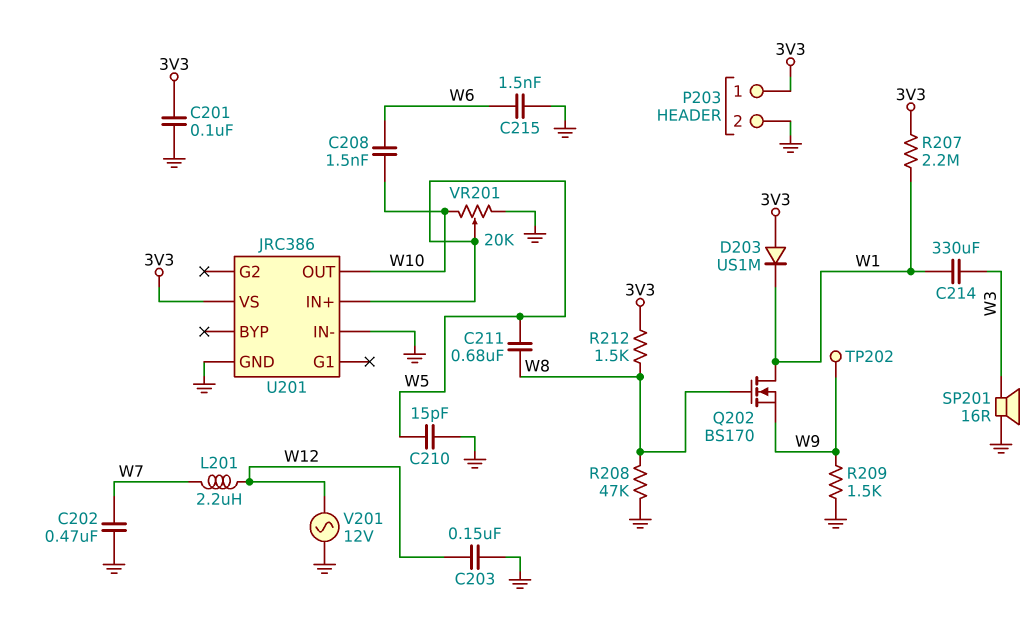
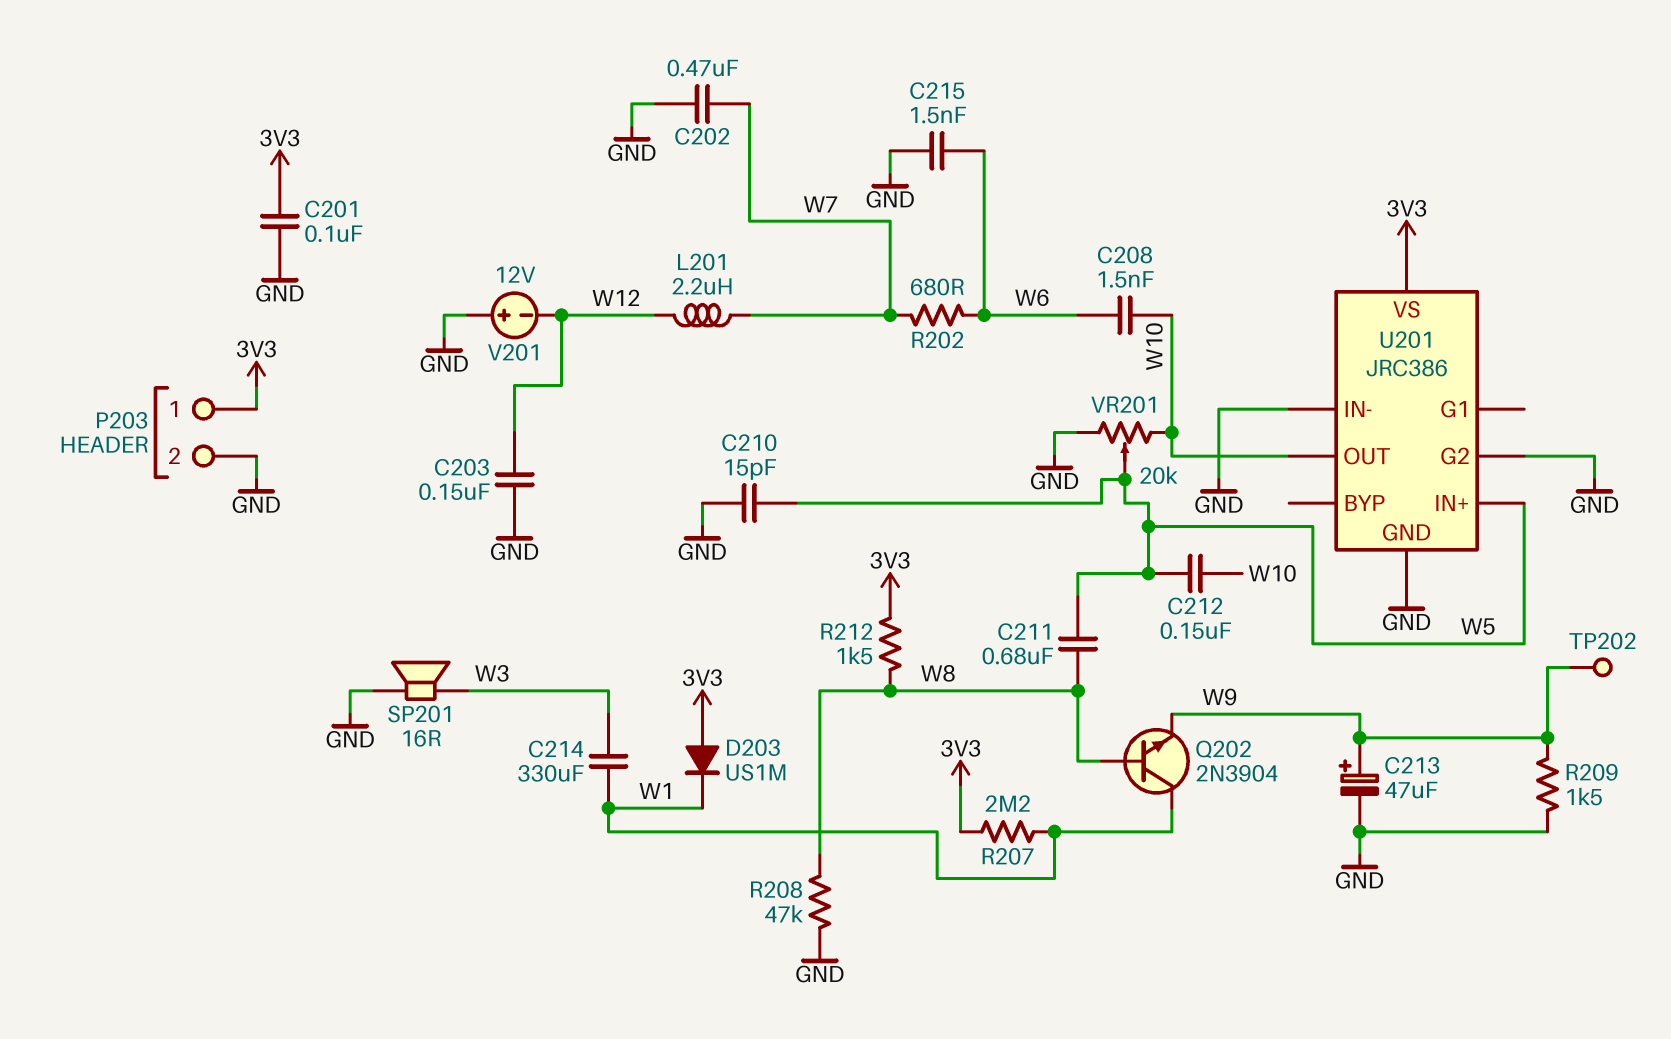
C212: none -> 150nF (W5, W10)
C213: none -> 47uF (plus W9, minus GND)
Q202: NMOS BS170 (G W8, D W1, S W9) -> NPN 2N3904 (B W8, C W1, E W9)
R202: none -> 680 (W6, W7)
U201 pin G2: none -> GND
V201: AC 12V (GND, W12) -> 12V (plus GND, minus W12)

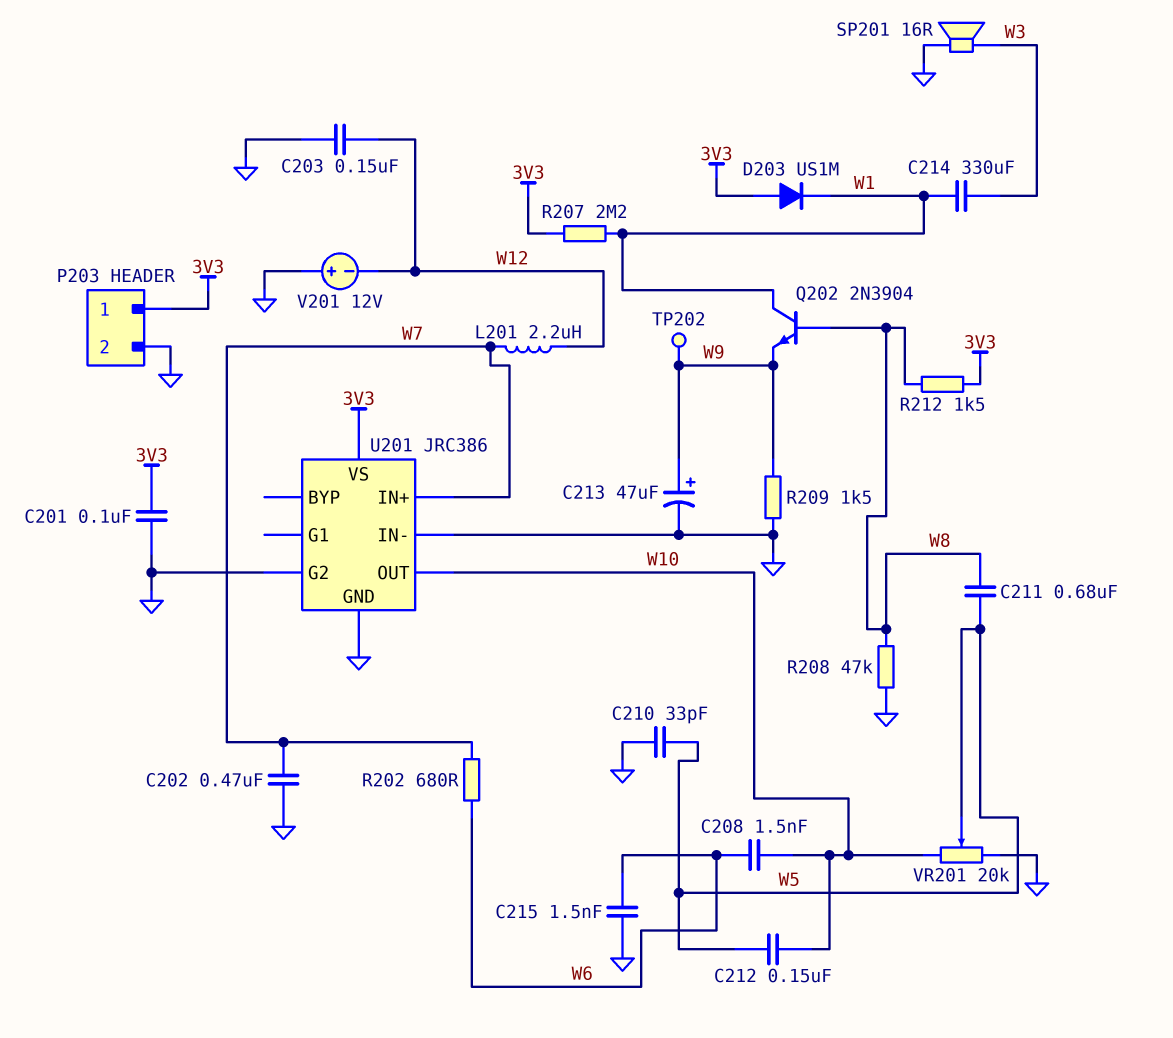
C210: 15pF (GND, W5) -> 33pF (GND, W5)
U201 pin IN+: W5 -> W7

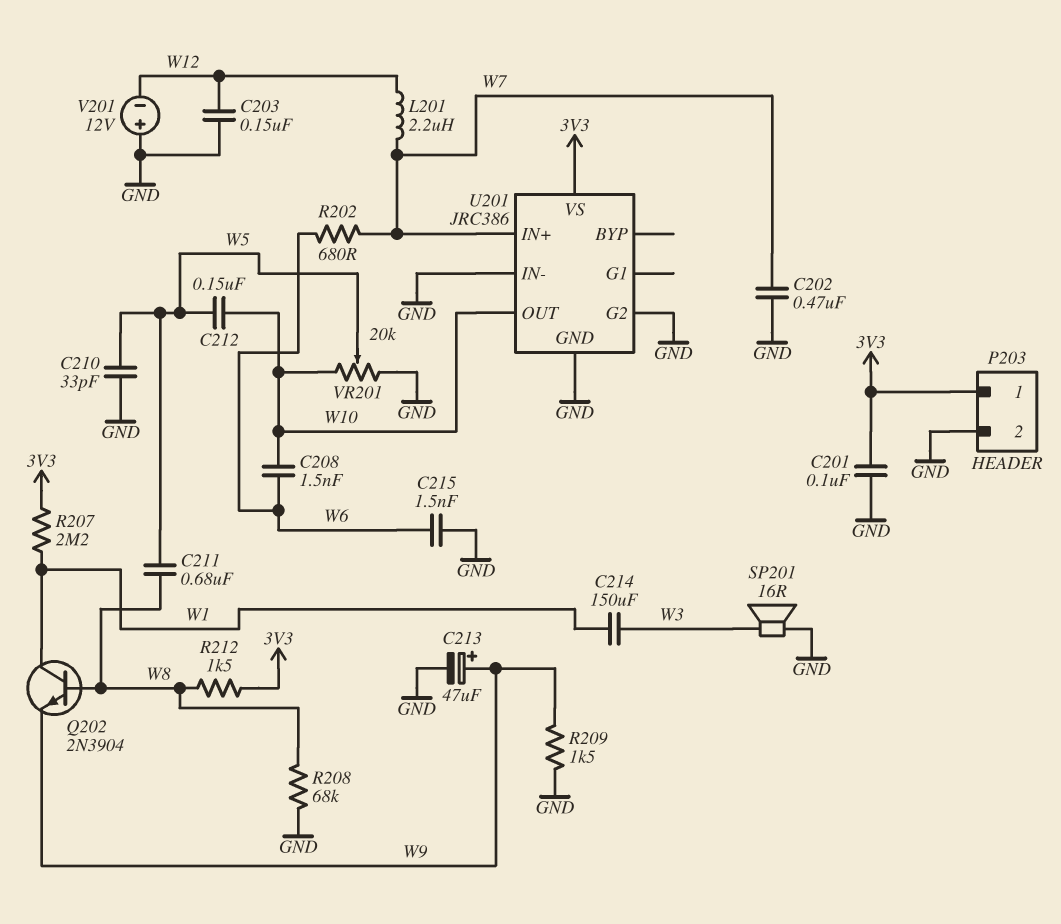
C214: 330uF (W1, W3) -> 150uF (W1, W3)
D203: diode US1M (A 3V3, K W1) -> none
R208: 47k (GND, W8) -> 68k (GND, W8)
TP202: test point (W9) -> none

